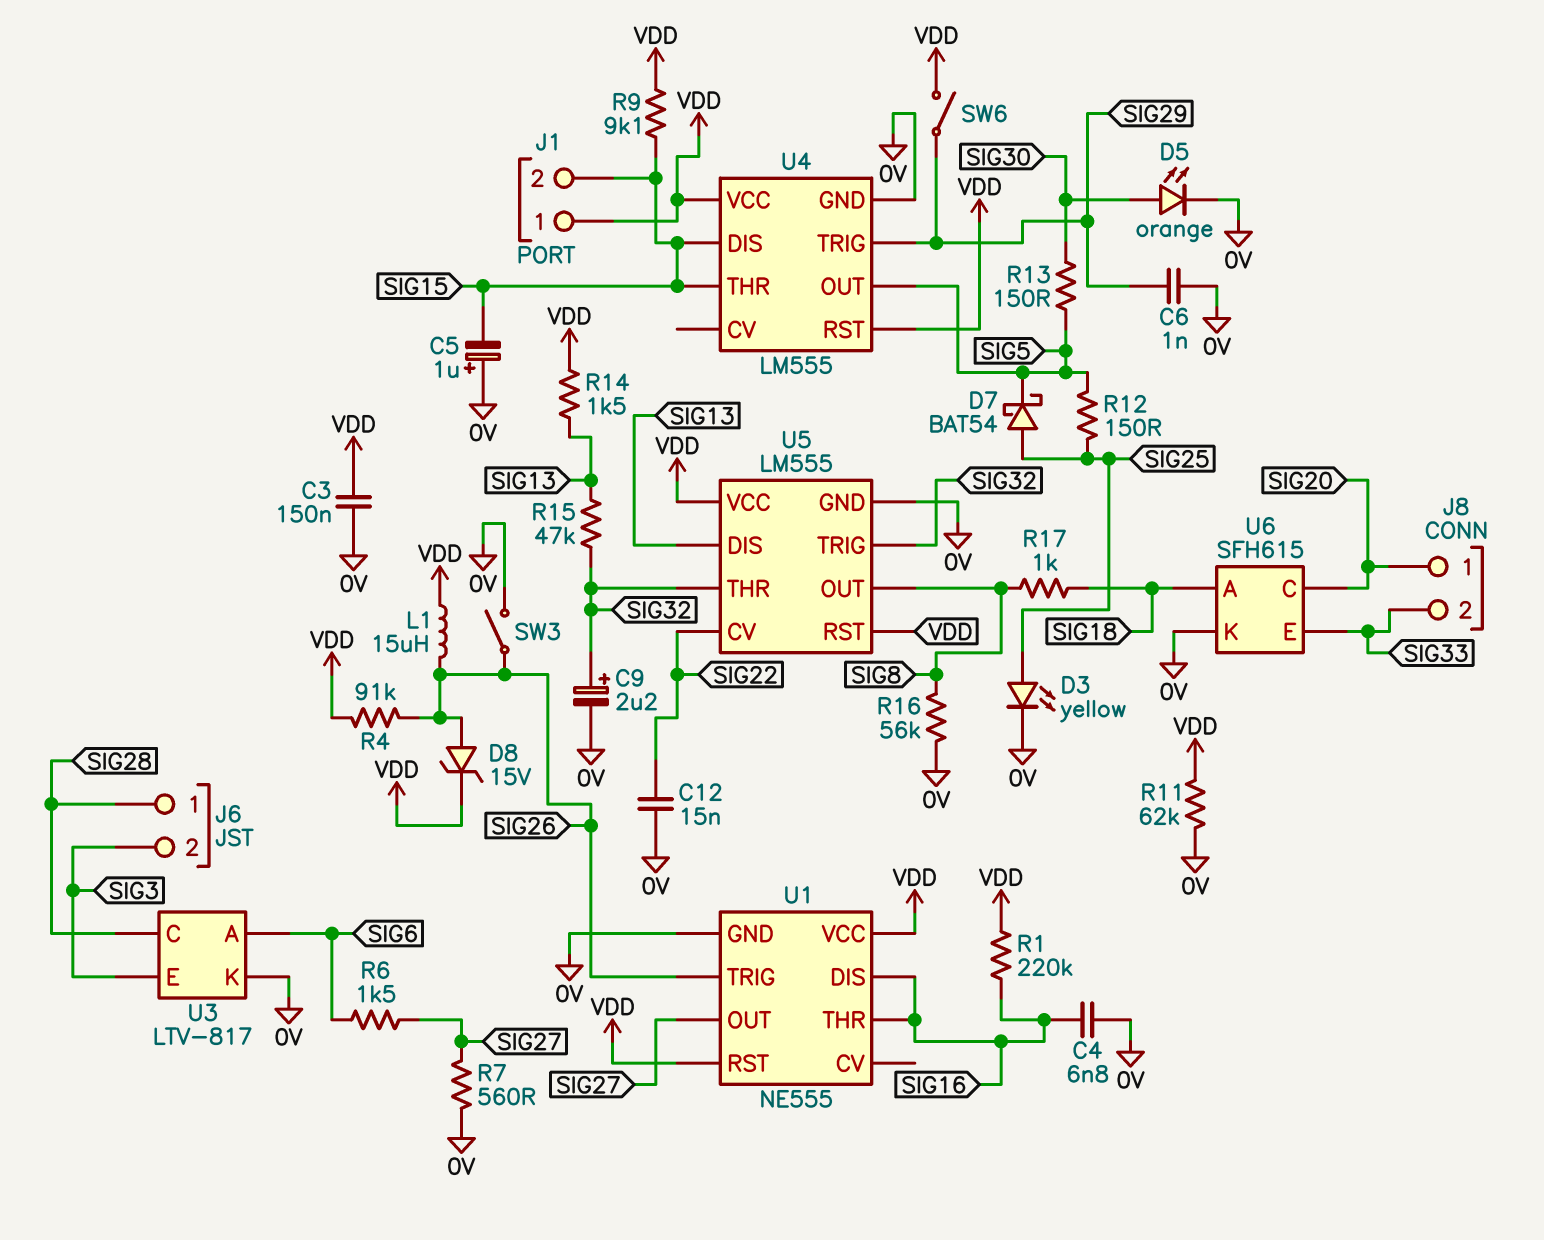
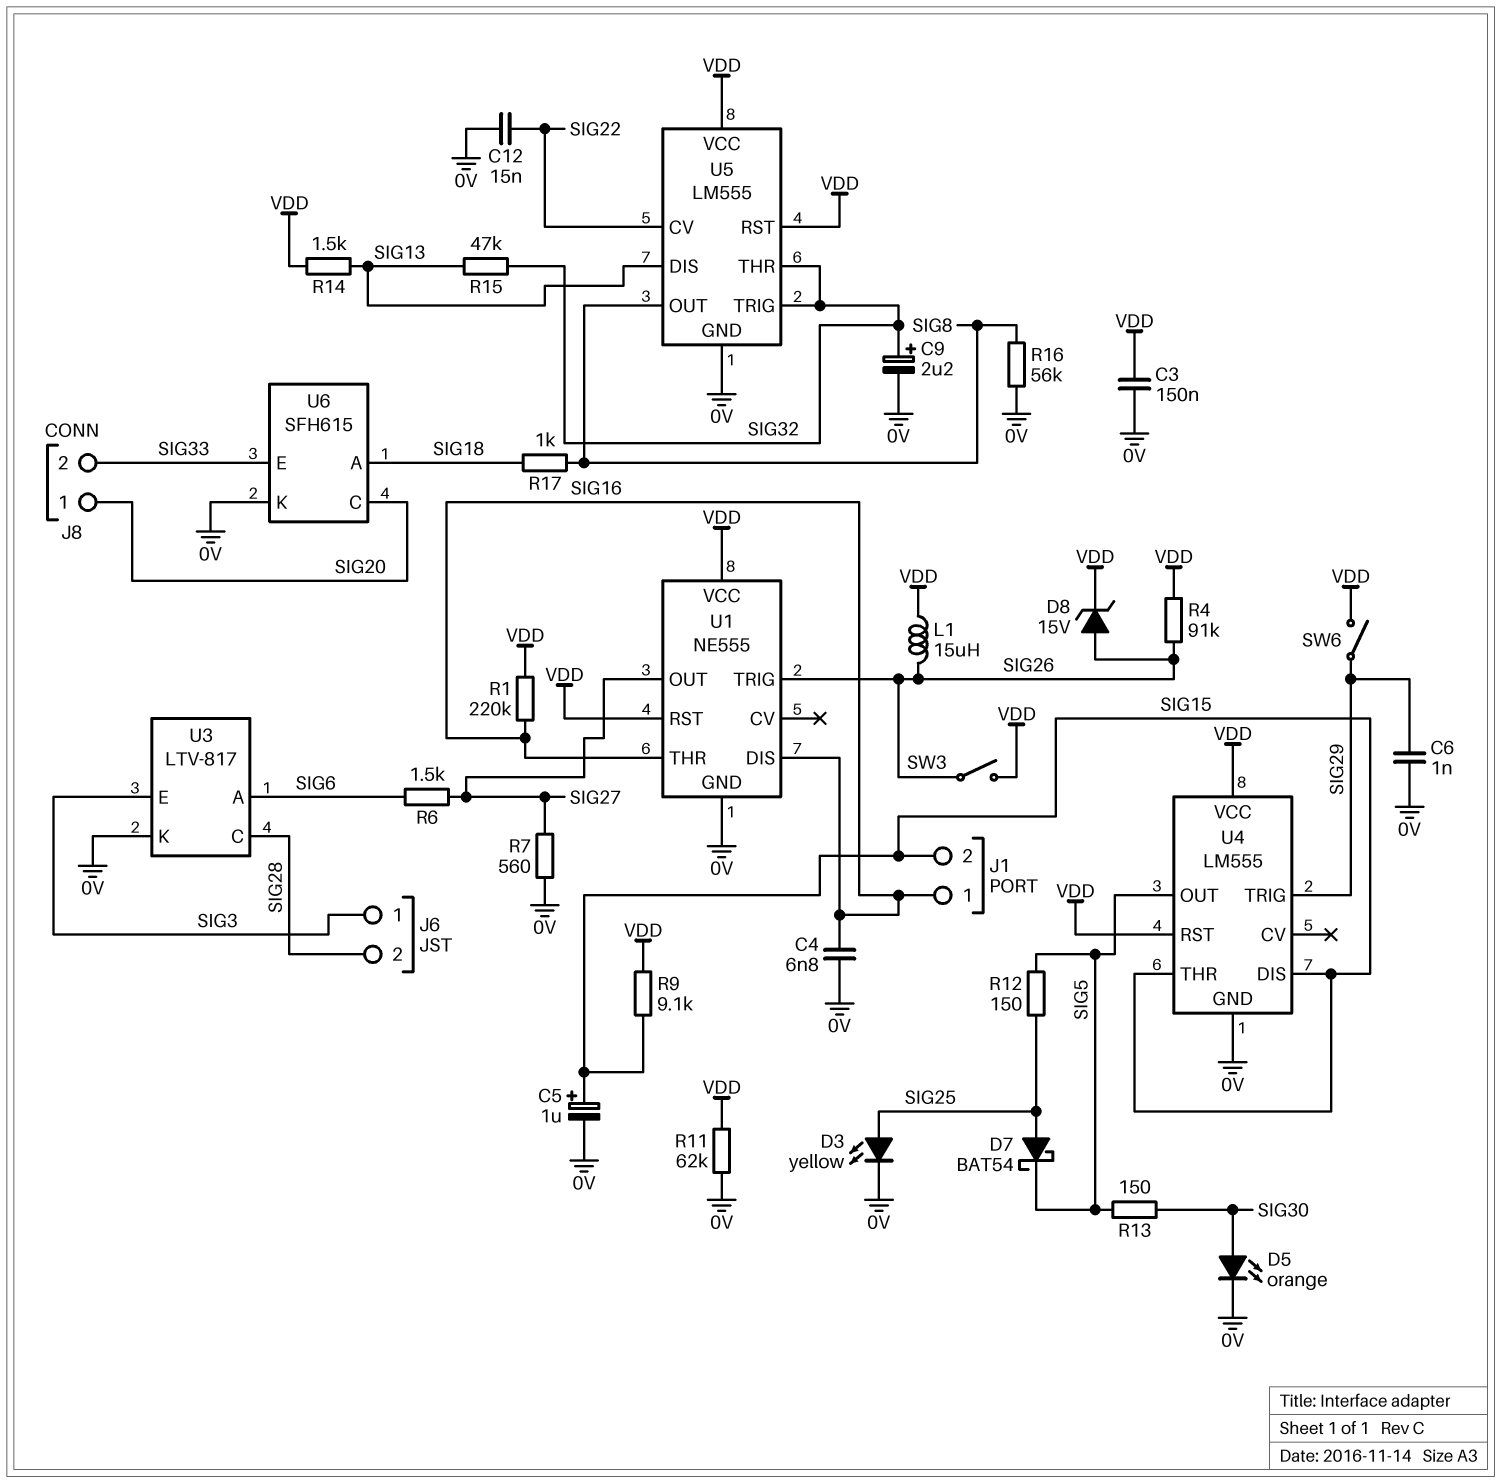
C5: 1uF (plus 0V, minus SIG15) -> 1uF (plus SIG15, minus 0V)
J1 pin 1: VDD -> SIG16
J6 pin 1: SIG28 -> SIG3
J6 pin 2: SIG3 -> SIG28
SW3: switch (0V, SIG26) -> switch (SIG26, VDD)

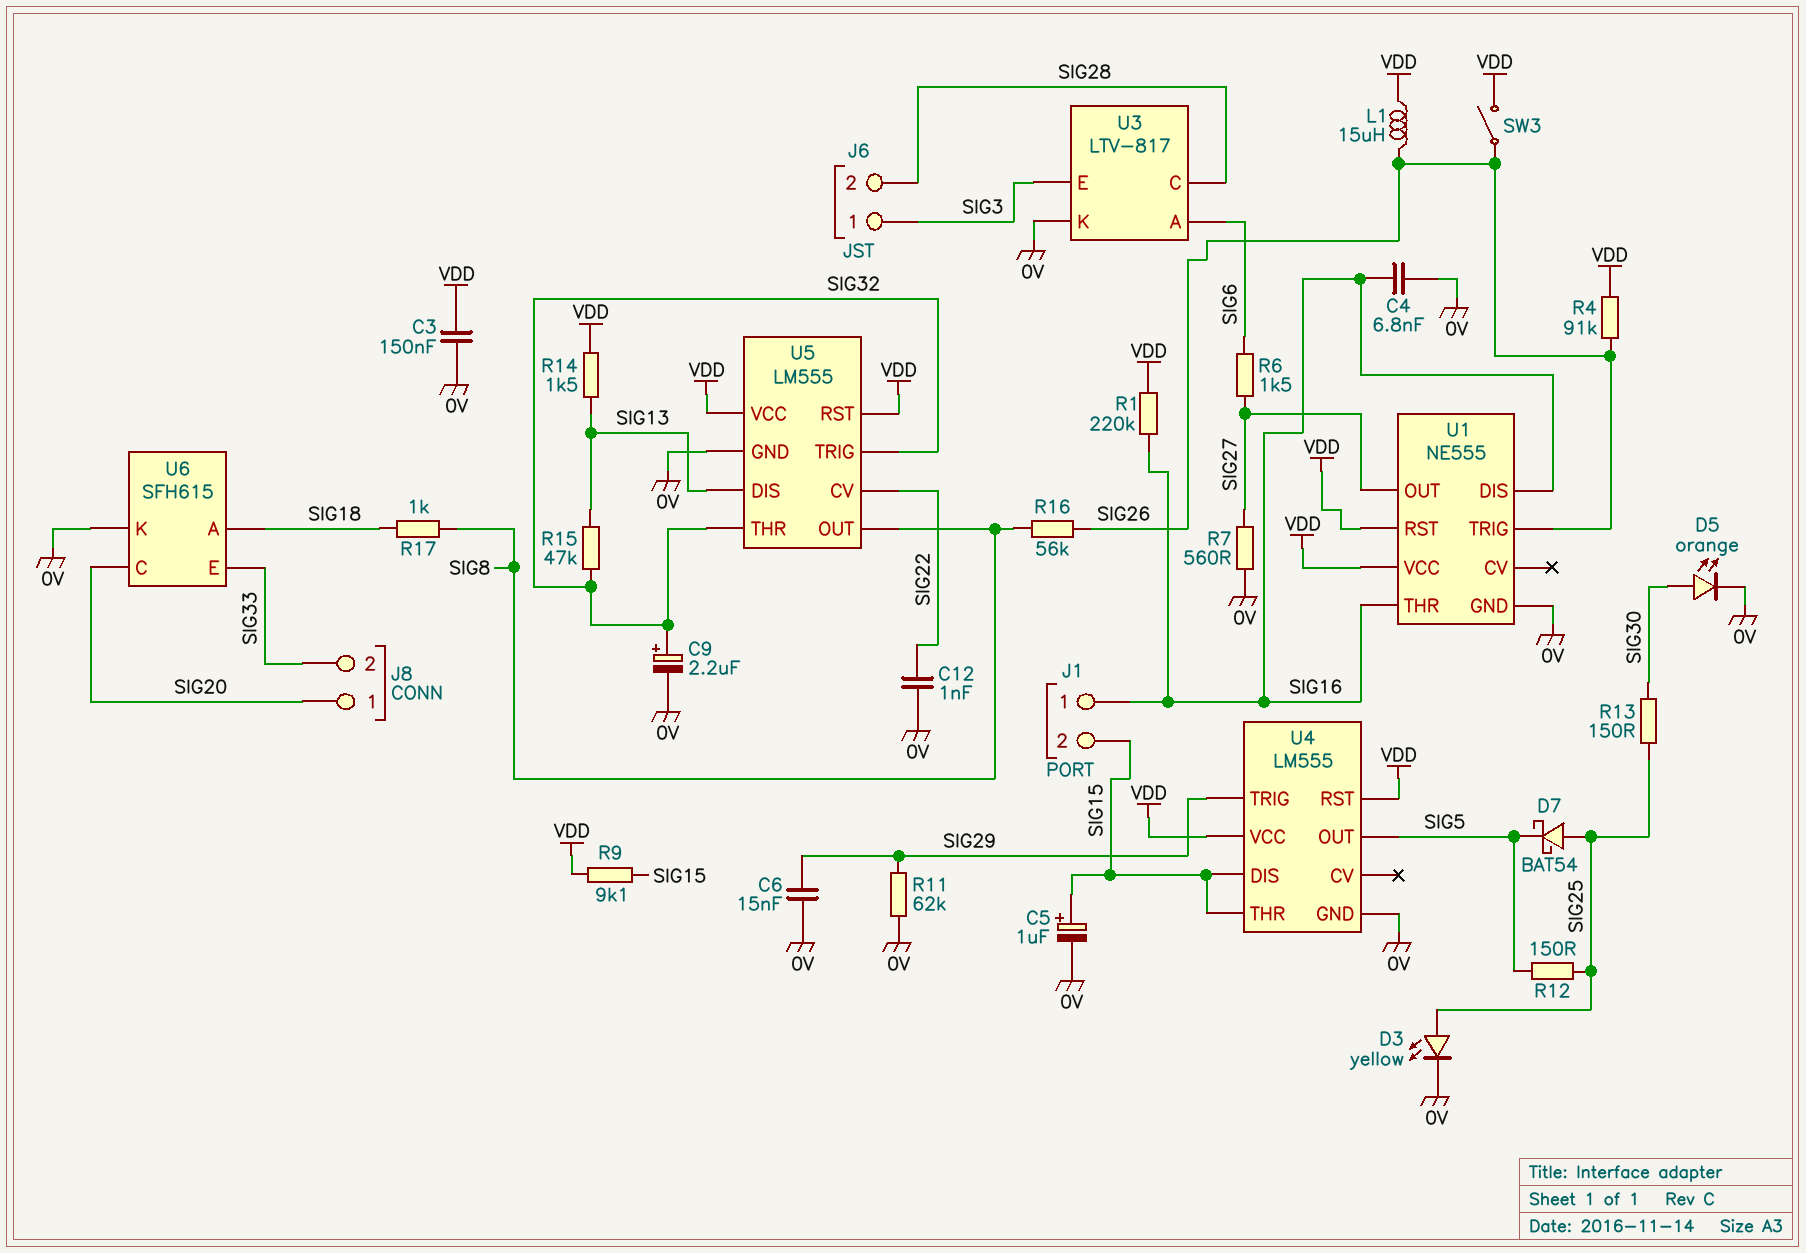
C6: 1nF (0V, SIG29) -> 15nF (0V, SIG29)
C12: 15nF (0V, SIG22) -> 1nF (0V, SIG22)
D8: zener 15V (A SIG26, K VDD) -> none
R11: 62k (0V, VDD) -> 62k (0V, SIG29)
R13: 150 (SIG5, SIG30) -> 150 (SIG25, SIG30)
R16: 56k (0V, SIG8) -> 56k (SIG8, SIG26)
SW6: switch (SIG29, VDD) -> none

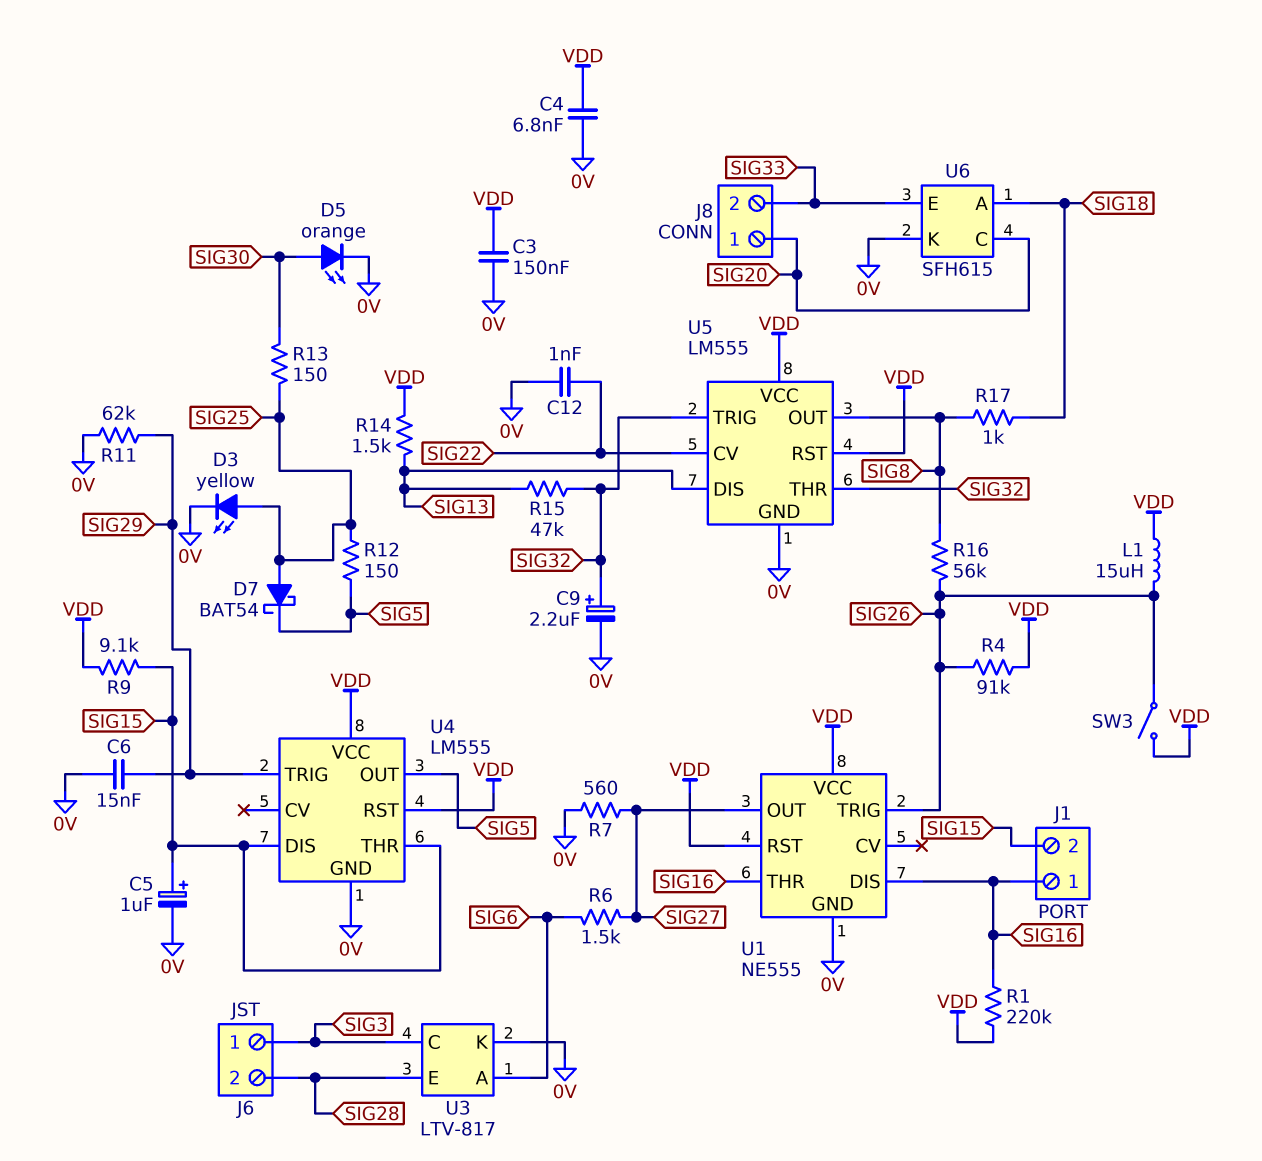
C4: 6.8nF (0V, SIG16) -> 6.8nF (0V, VDD)
U3 pin C: SIG28 -> SIG3
U3 pin E: SIG3 -> SIG28

